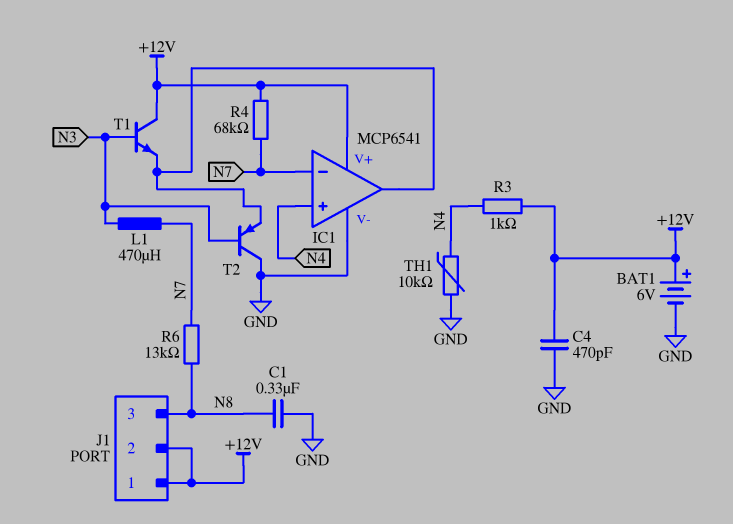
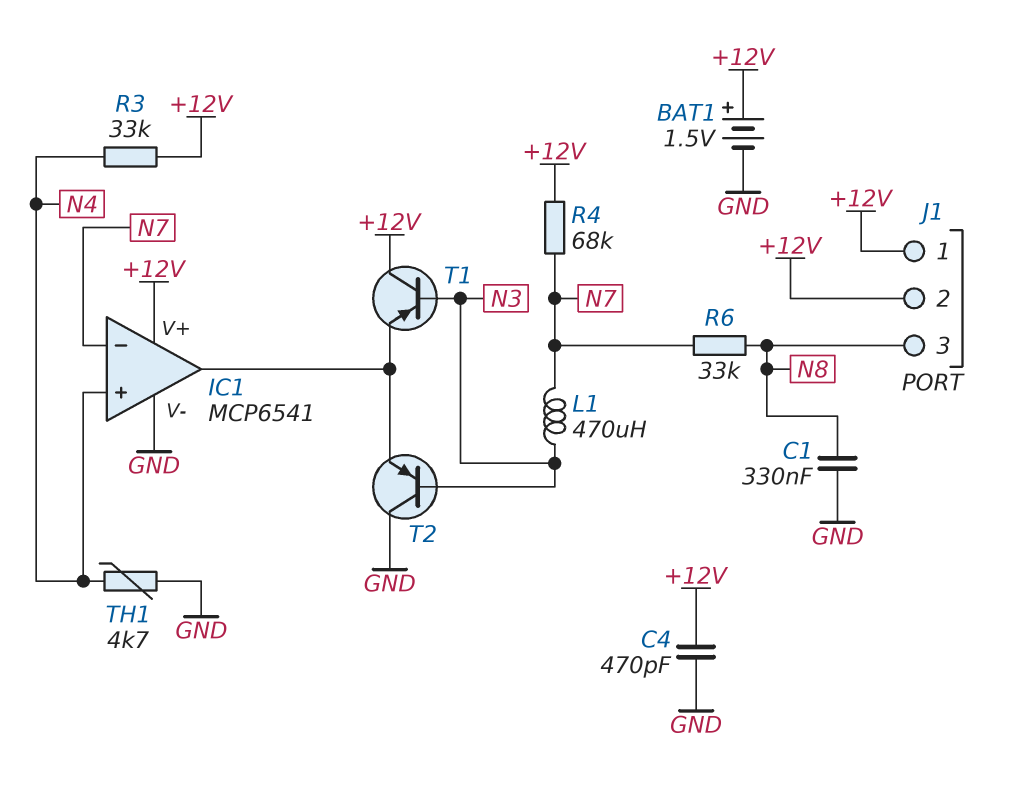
BAT1: 6V (plus +12V, minus GND) -> 1.5V (plus +12V, minus GND)
R3: 1k (+12V, N4) -> 33k (+12V, N4)
R6: 13k (N7, N8) -> 33k (N7, N8)
T1: NPN (B N3, C +12V, E IC1/out) -> PNP (B N3, C +12V, E IC1/out)
TH1: 10k (GND, N4) -> 4.7k (GND, N4)

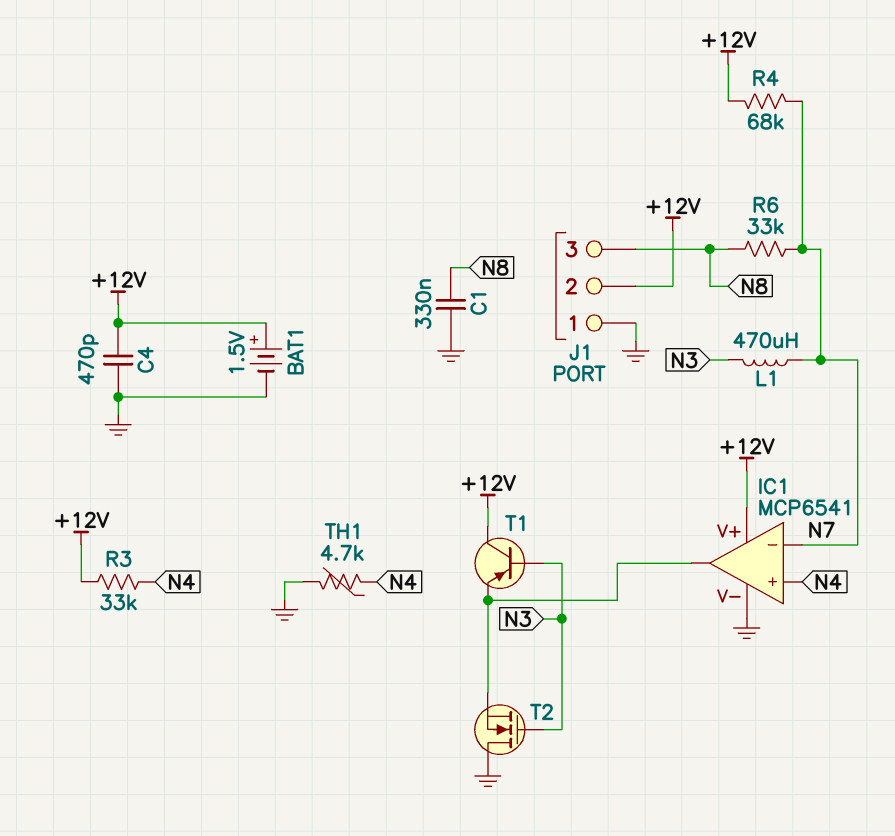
J1 pin 1: +12V -> GND
T2: PNP (B N3, C GND, E IC1/out) -> NMOS (G N3, D GND, S IC1/out)

